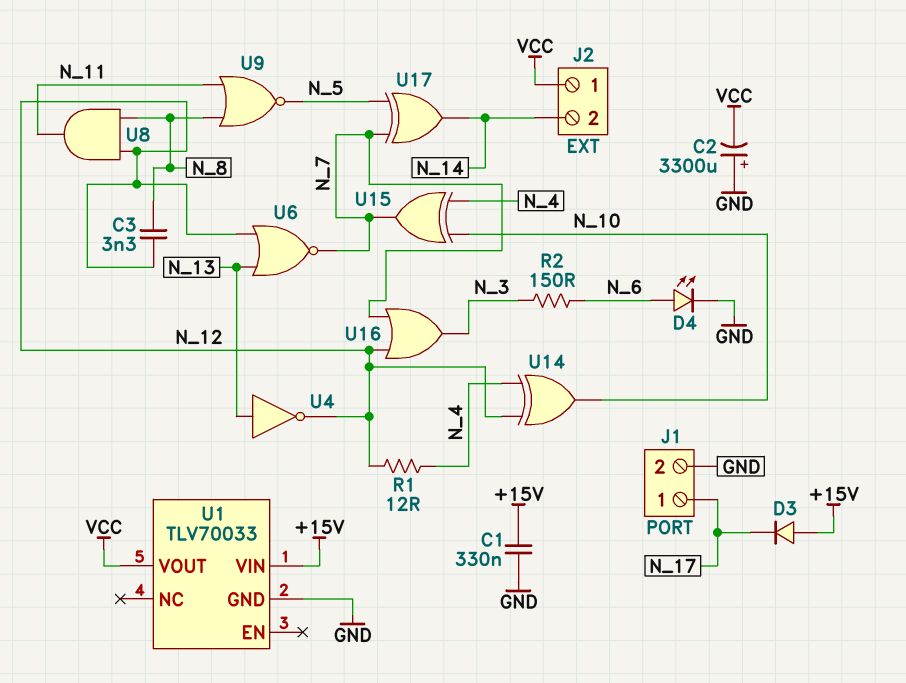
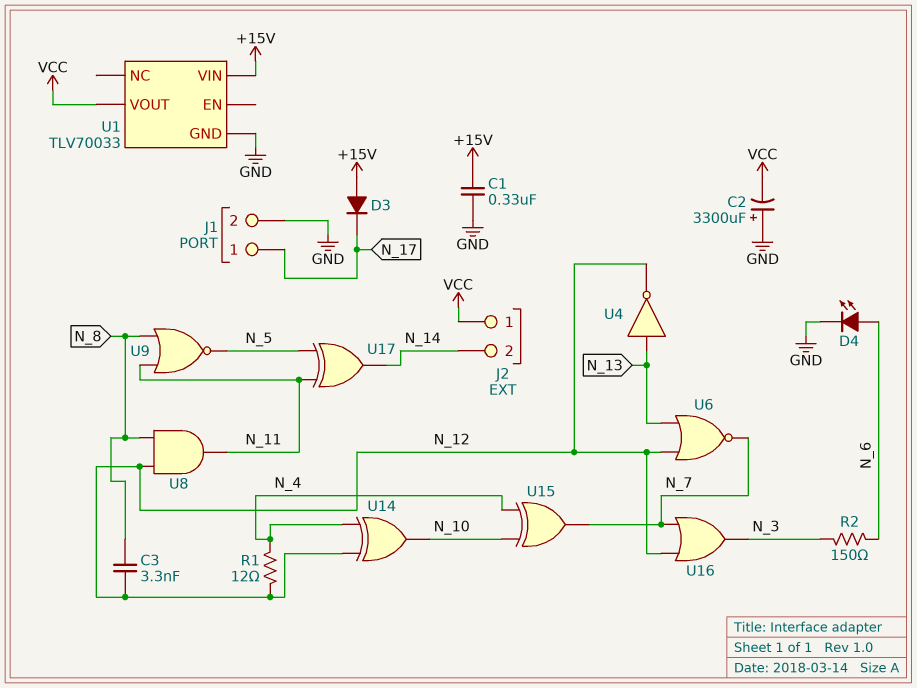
U17: XOR (in N_5, in N_7, out N_14) -> XOR (in N_5, in N_11, out N_14)

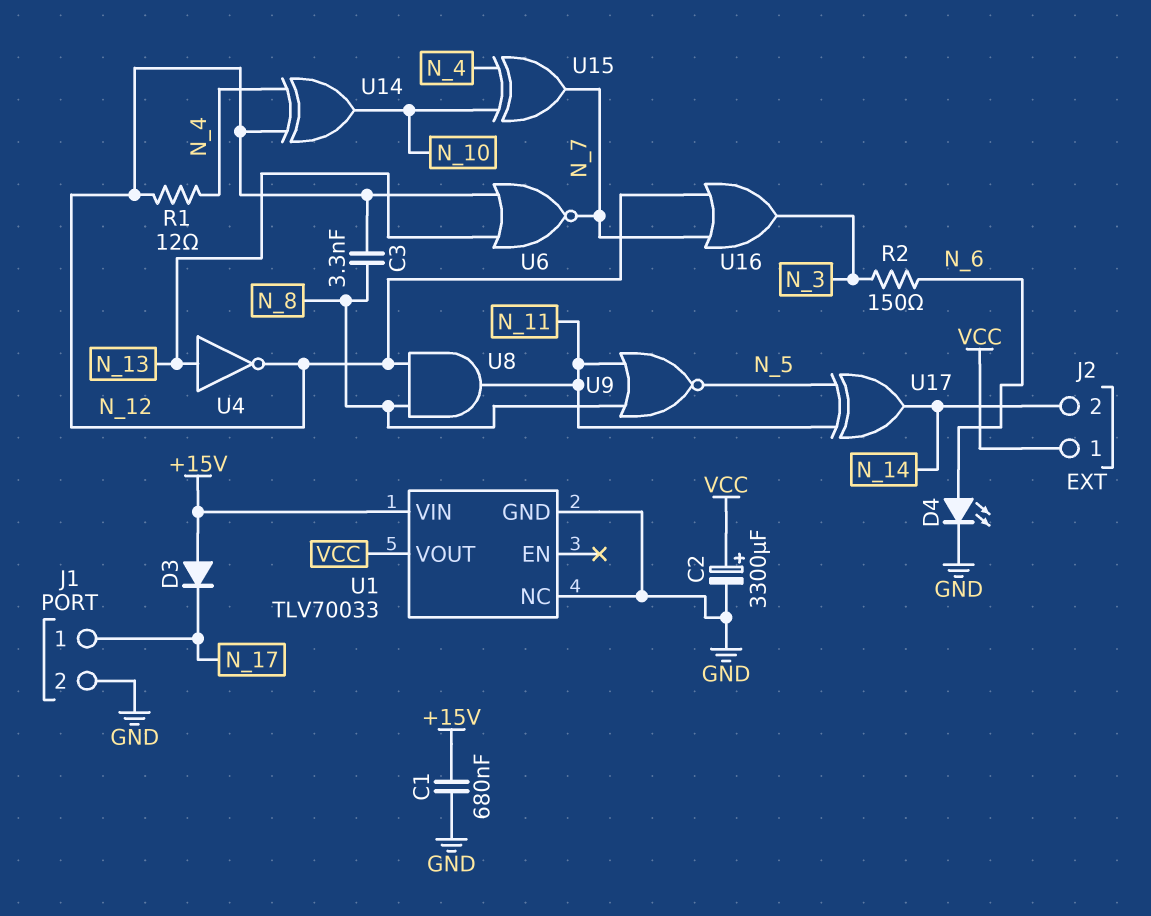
C1: 330nF (+15V, GND) -> 680nF (+15V, GND)
C2: 3300uF (plus GND, minus VCC) -> 3300uF (plus VCC, minus GND)
U1 pin NC: none -> GND

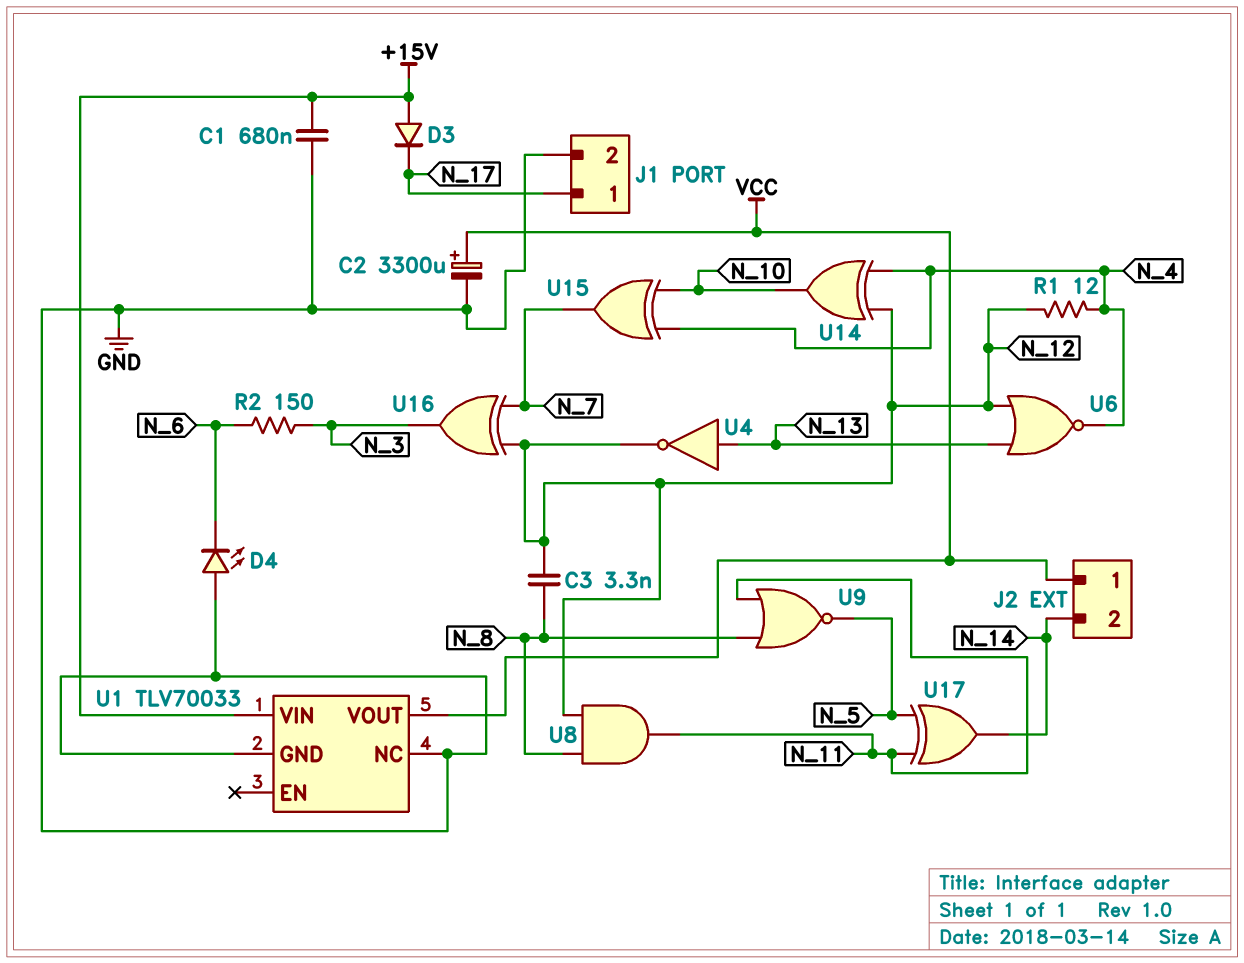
D4: LED (A N_6, K GND) -> LED (A GND, K N_6)
U6: NOR (in N_12, in N_13, out N_7) -> NOR (in N_12, in N_13, out N_4)
U16: OR (in N_7, in N_12, out N_3) -> XOR (in N_7, in N_12, out N_3)

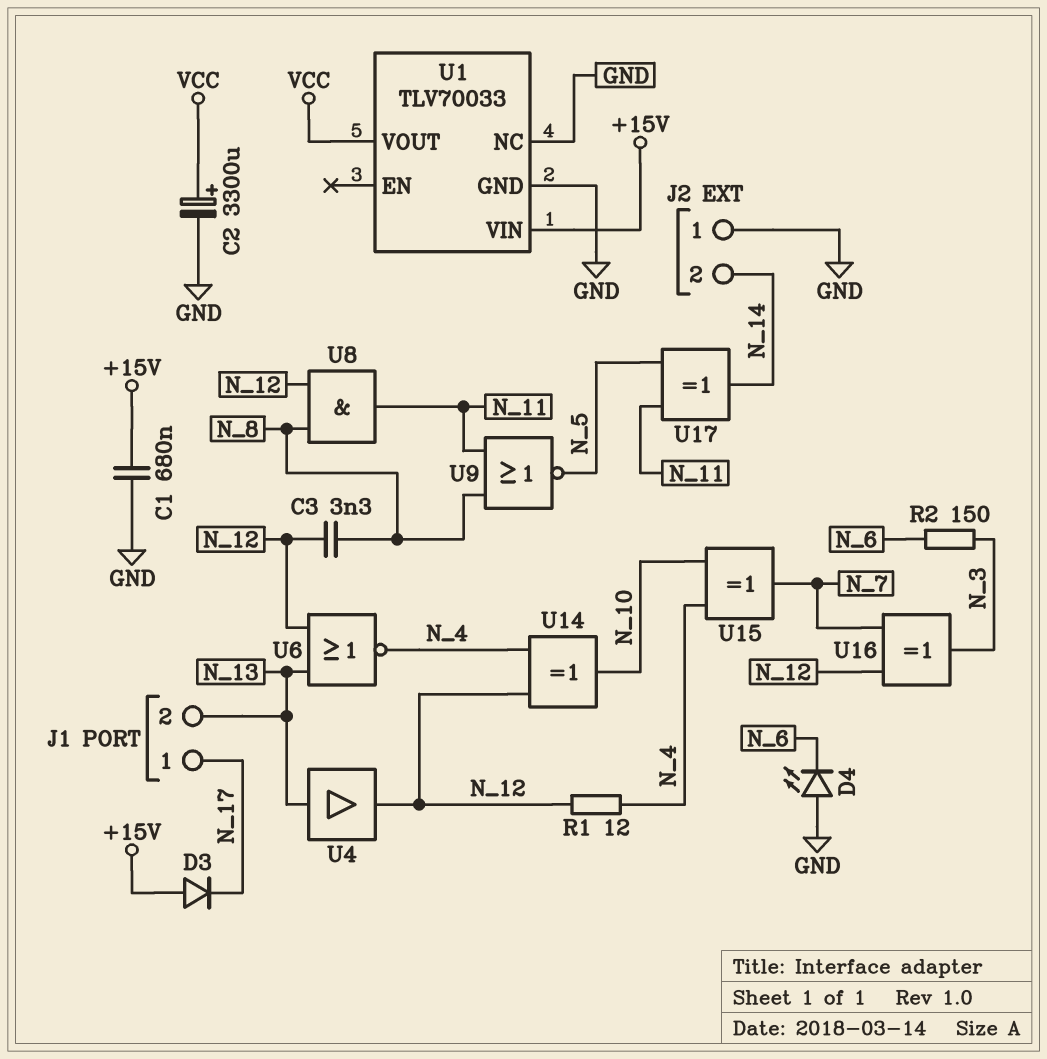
J1 pin 2: GND -> N_13
J2 pin 1: VCC -> GND
U4: NOT (in N_13, out N_12) -> buffer (in N_13, out N_12)

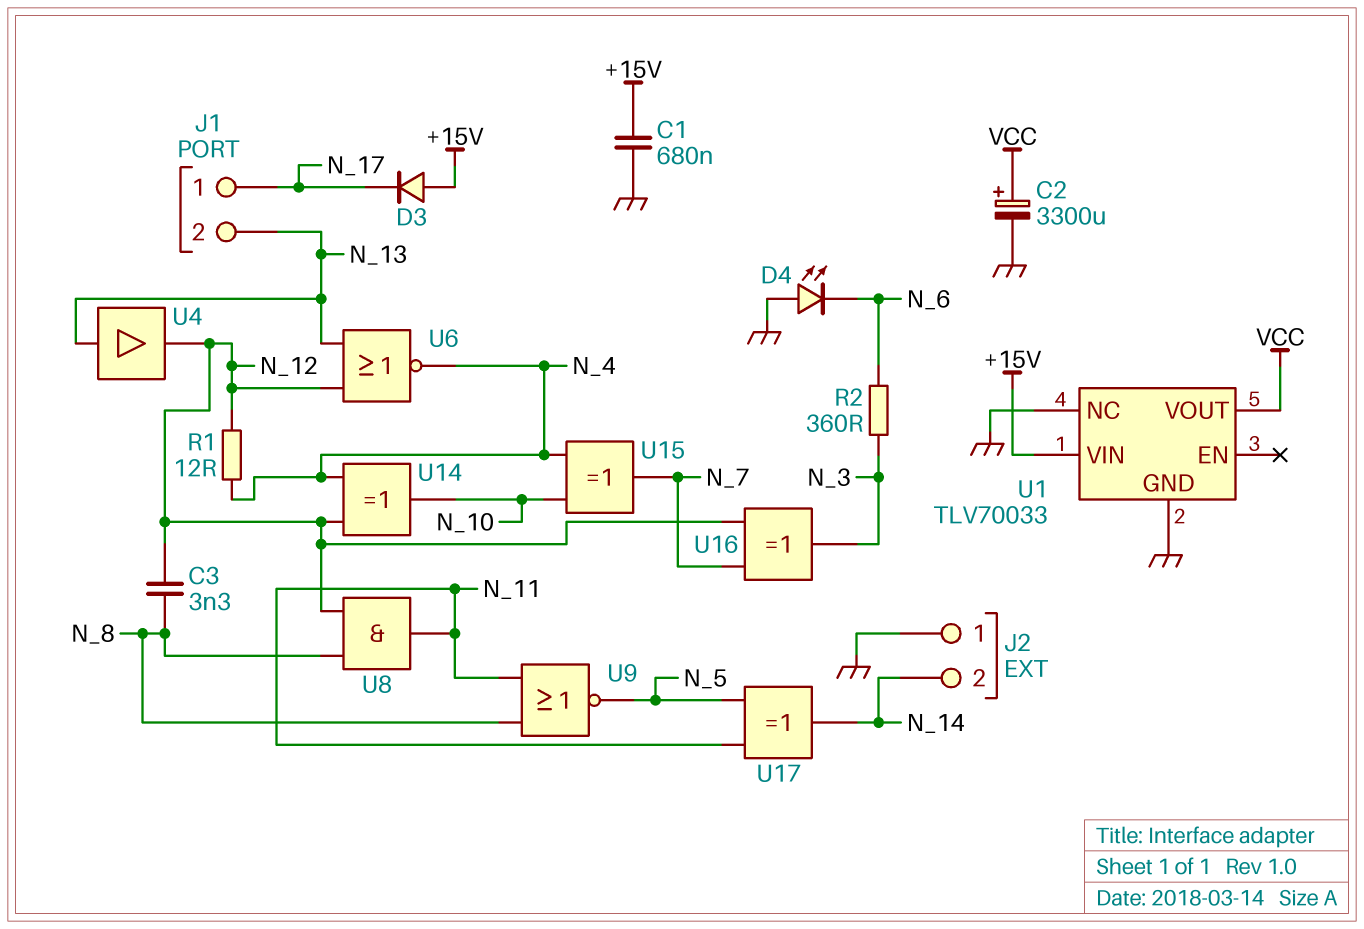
R2: 150 (N_3, N_6) -> 360 (N_3, N_6)

